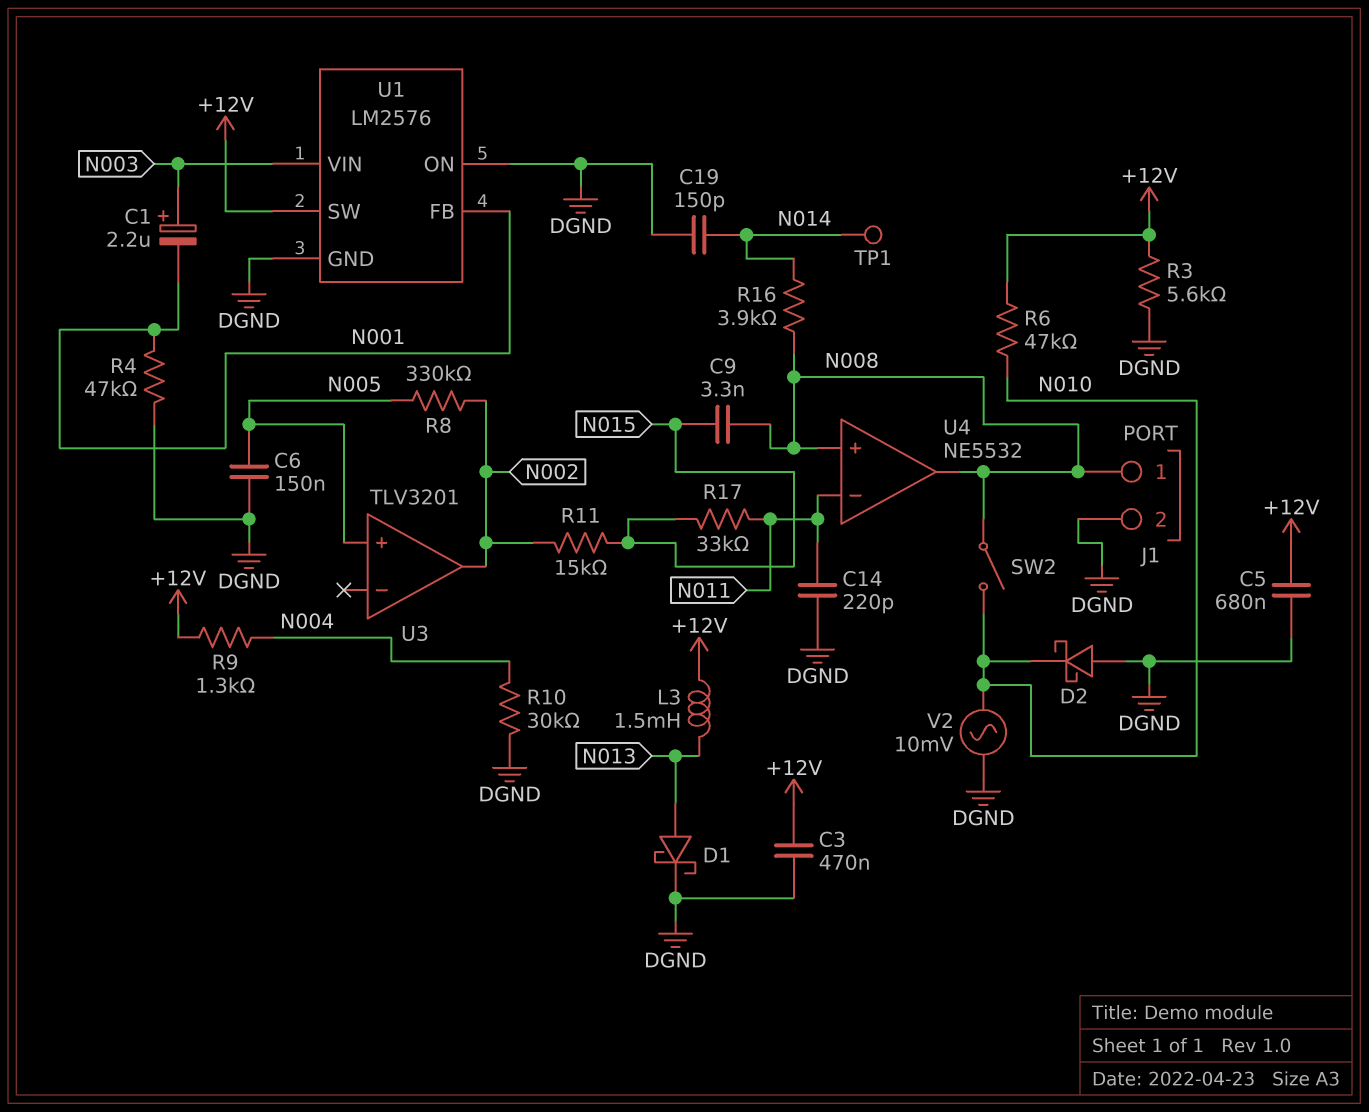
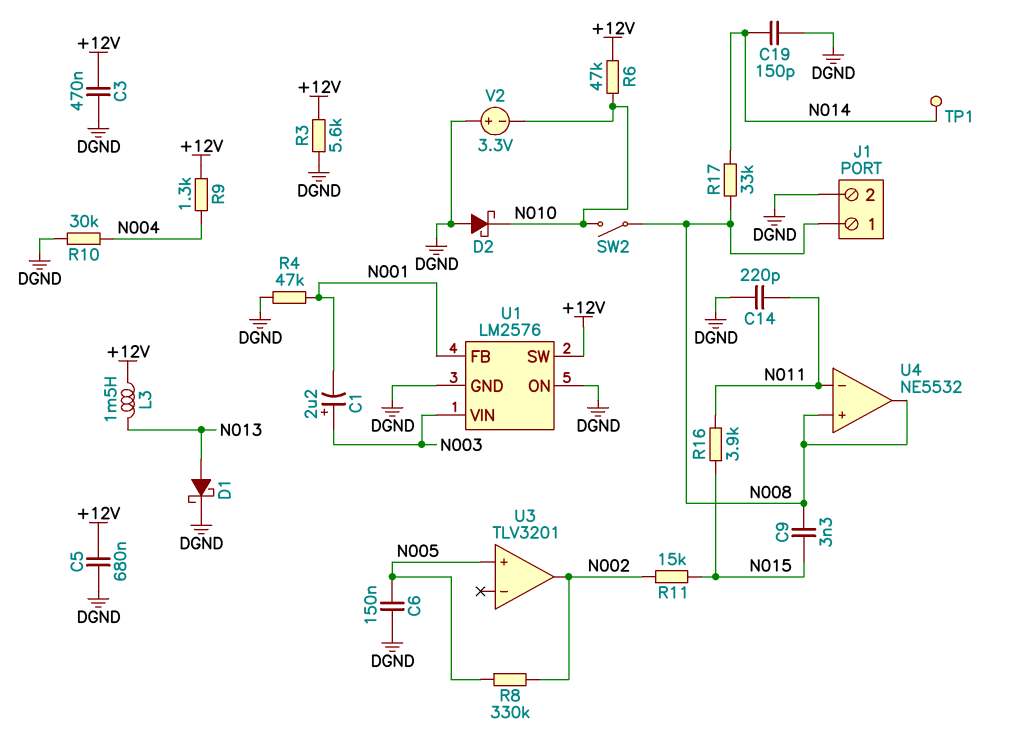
R16: 3.9k (N008, N014) -> 3.9k (N011, N015)
R17: 33k (N011, N015) -> 33k (N008, N014)
V2: AC 10mV (DGND, N010) -> 3.3V (plus DGND, minus N010)

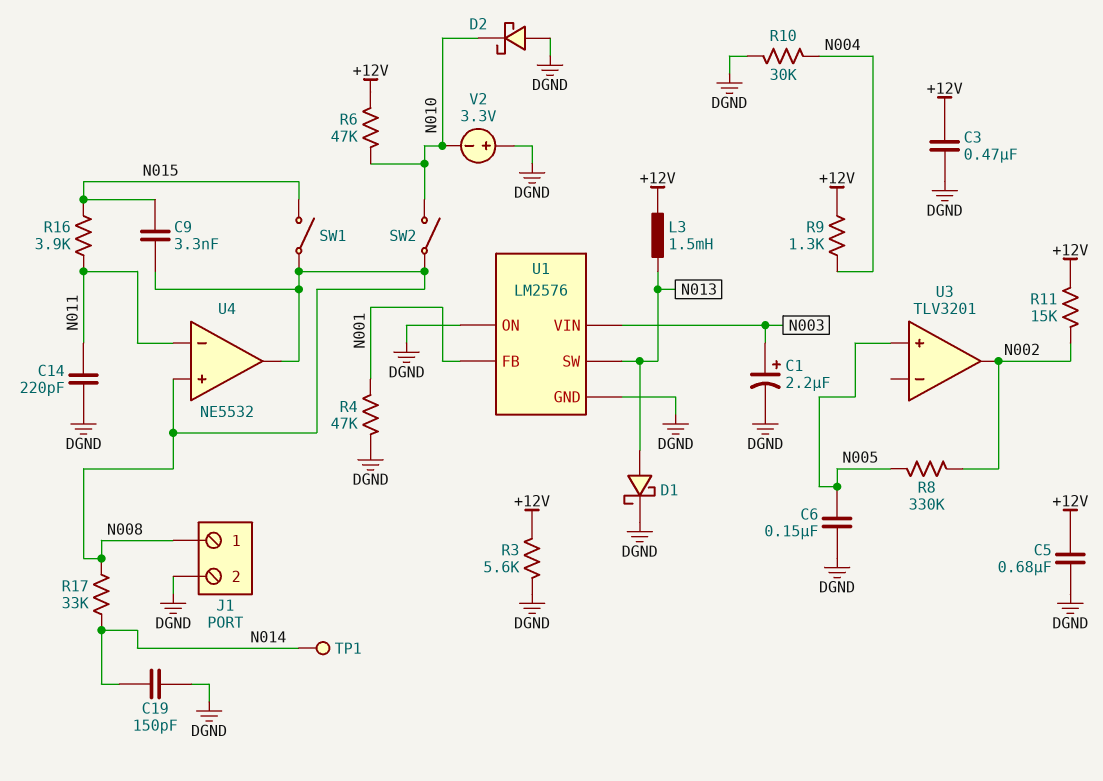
C1: 2.2uF (plus N003, minus N001) -> 2.2uF (plus N003, minus DGND)
R11: 15k (N002, N015) -> 15k (+12V, N002)
SW1: none -> switch (N008, N015)
U1 pin SW: +12V -> N013

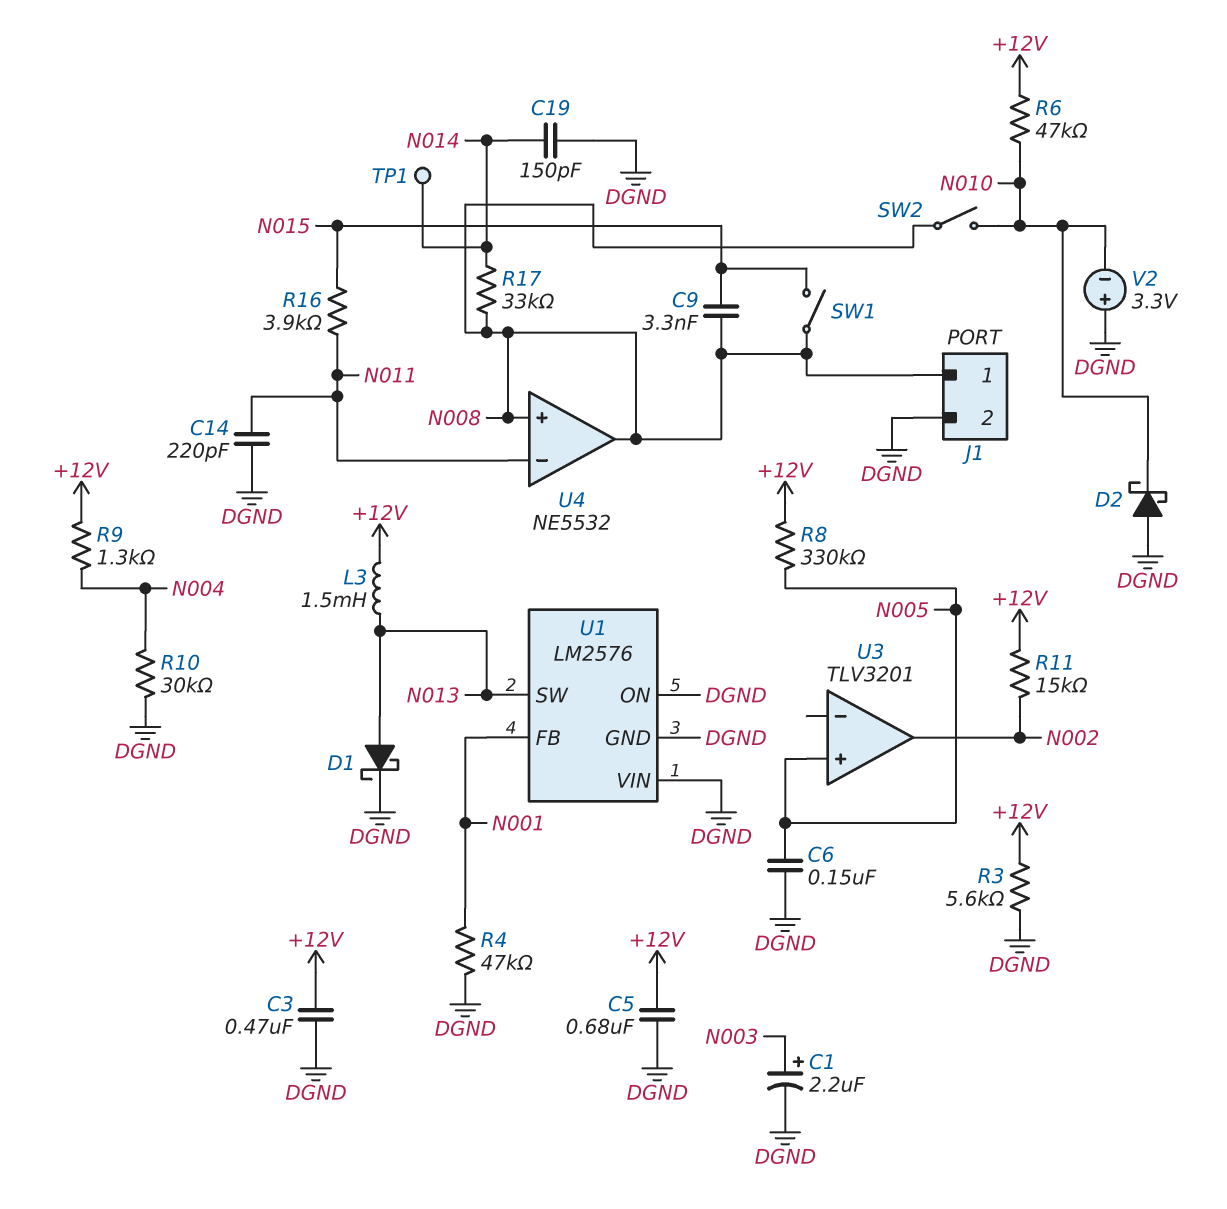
R8: 330k (N002, N005) -> 330k (+12V, N005)
U1 pin VIN: N003 -> DGND

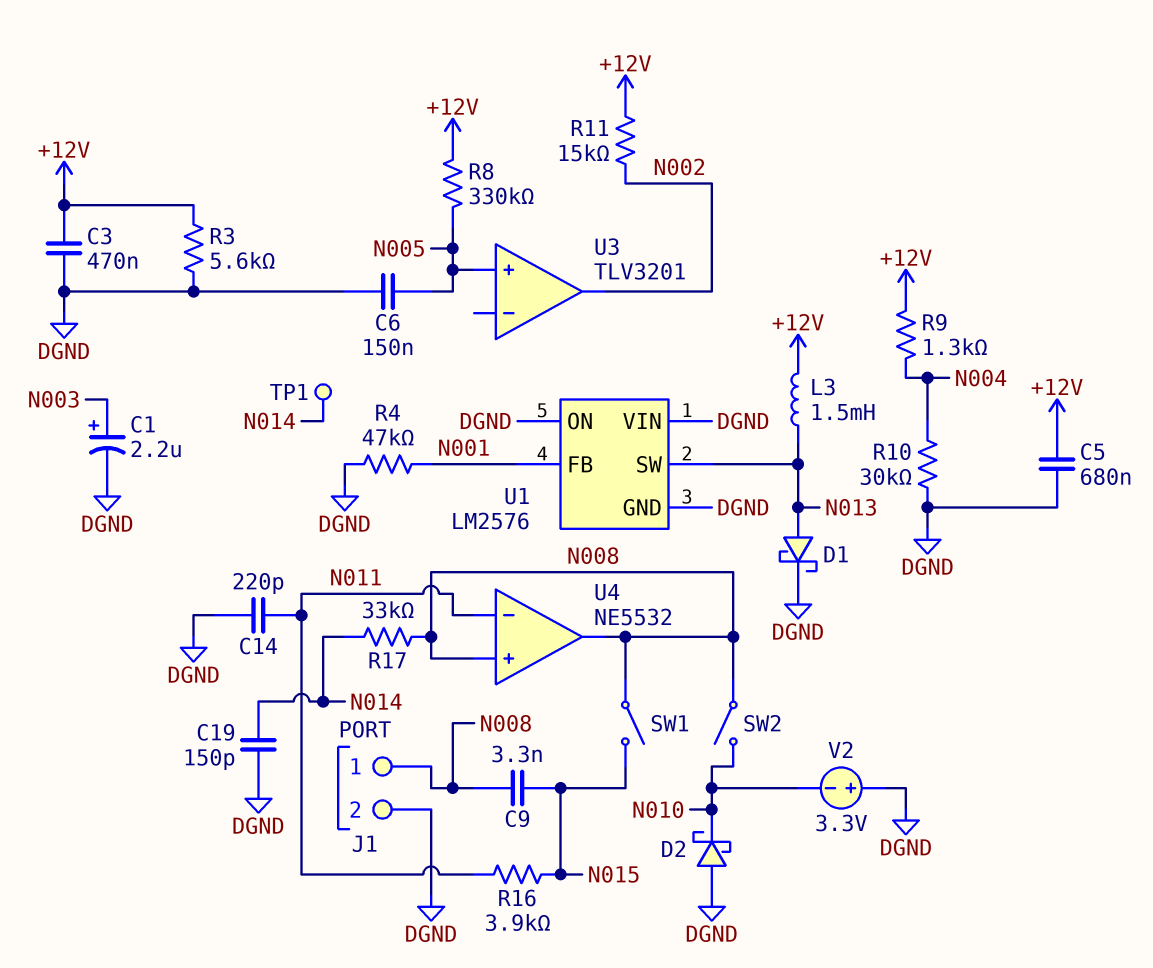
R6: 47k (+12V, N010) -> none

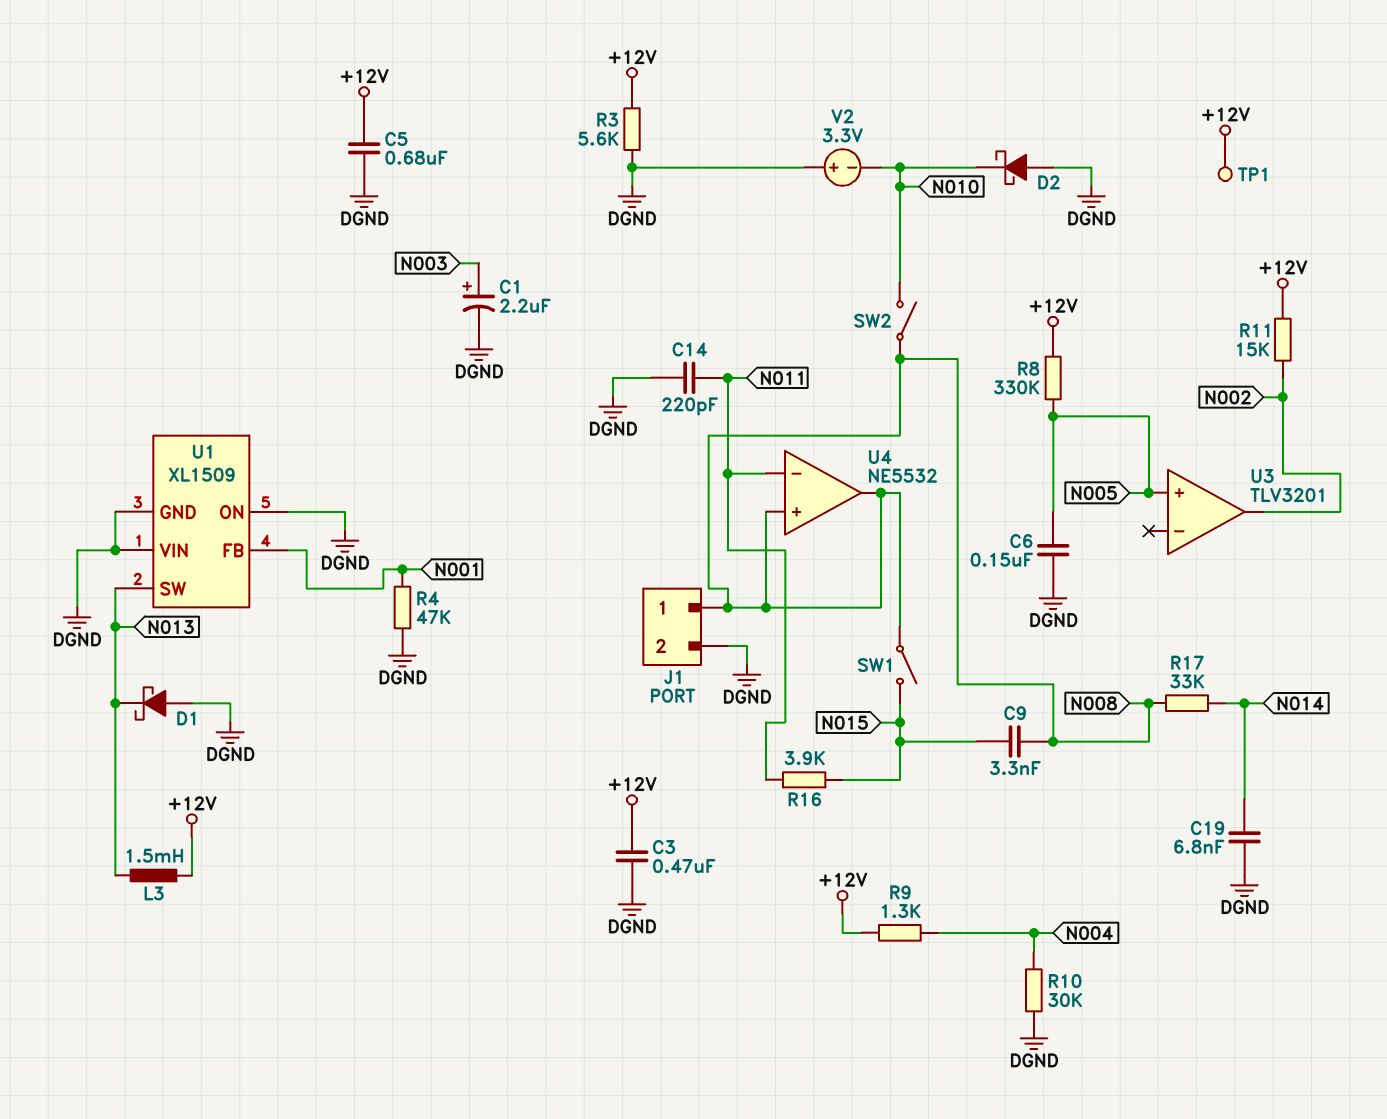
C19: 150pF (DGND, N014) -> 6.8nF (DGND, N014)
D1: schottky (A N013, K DGND) -> schottky (A DGND, K N013)
TP1: test point (N014) -> test point (+12V)
U1: LM2576 -> XL1509

